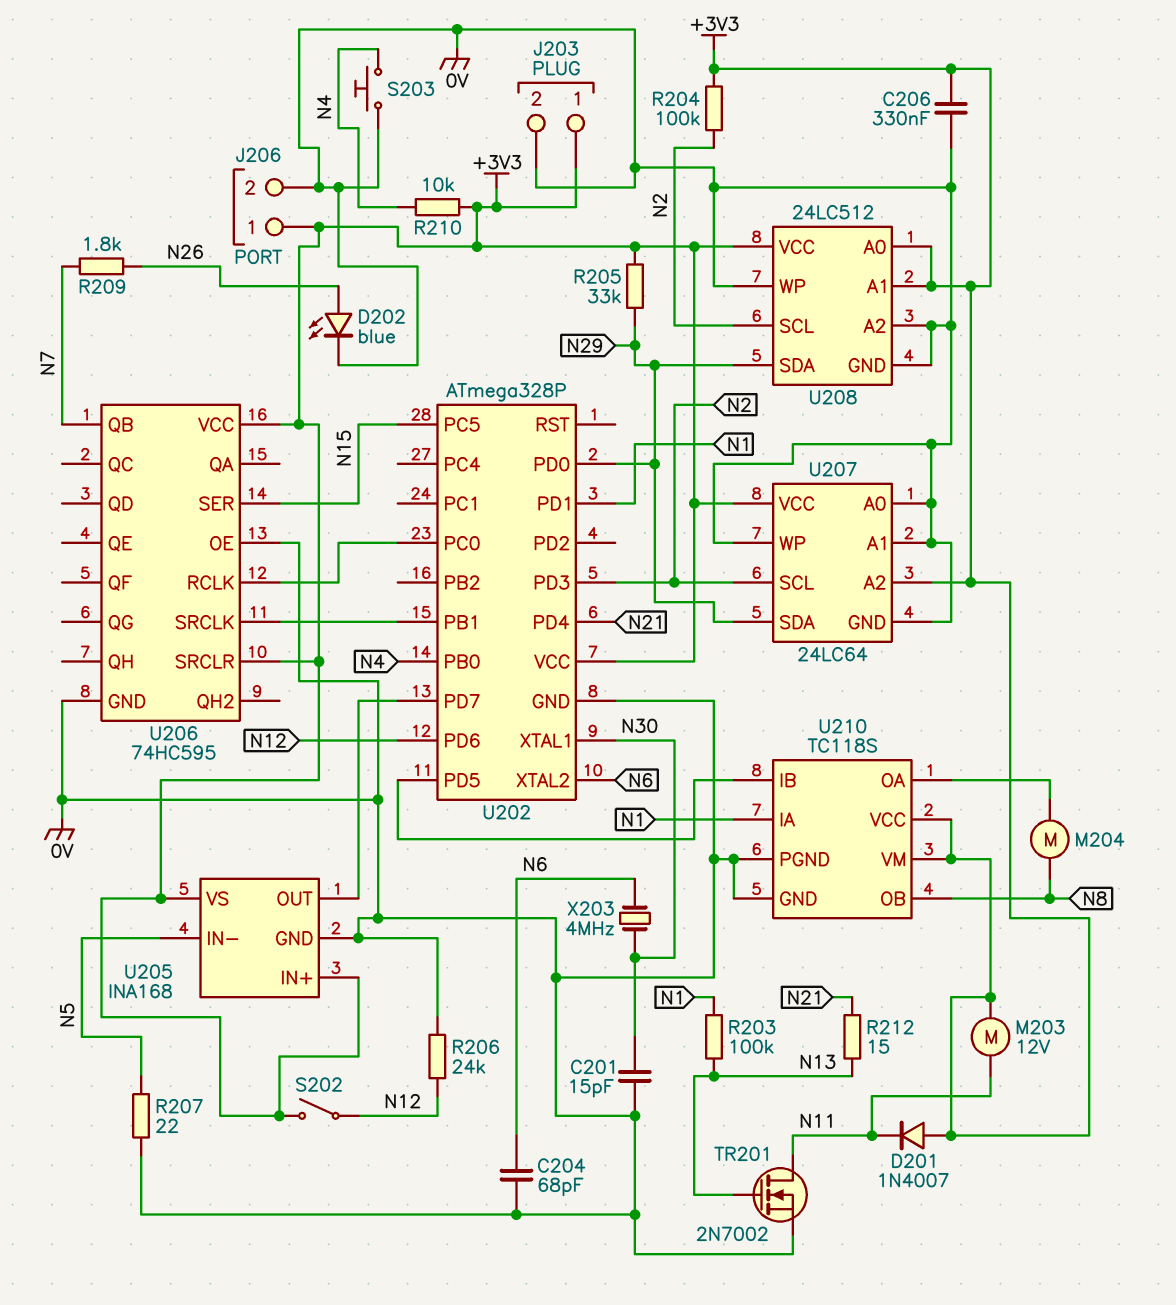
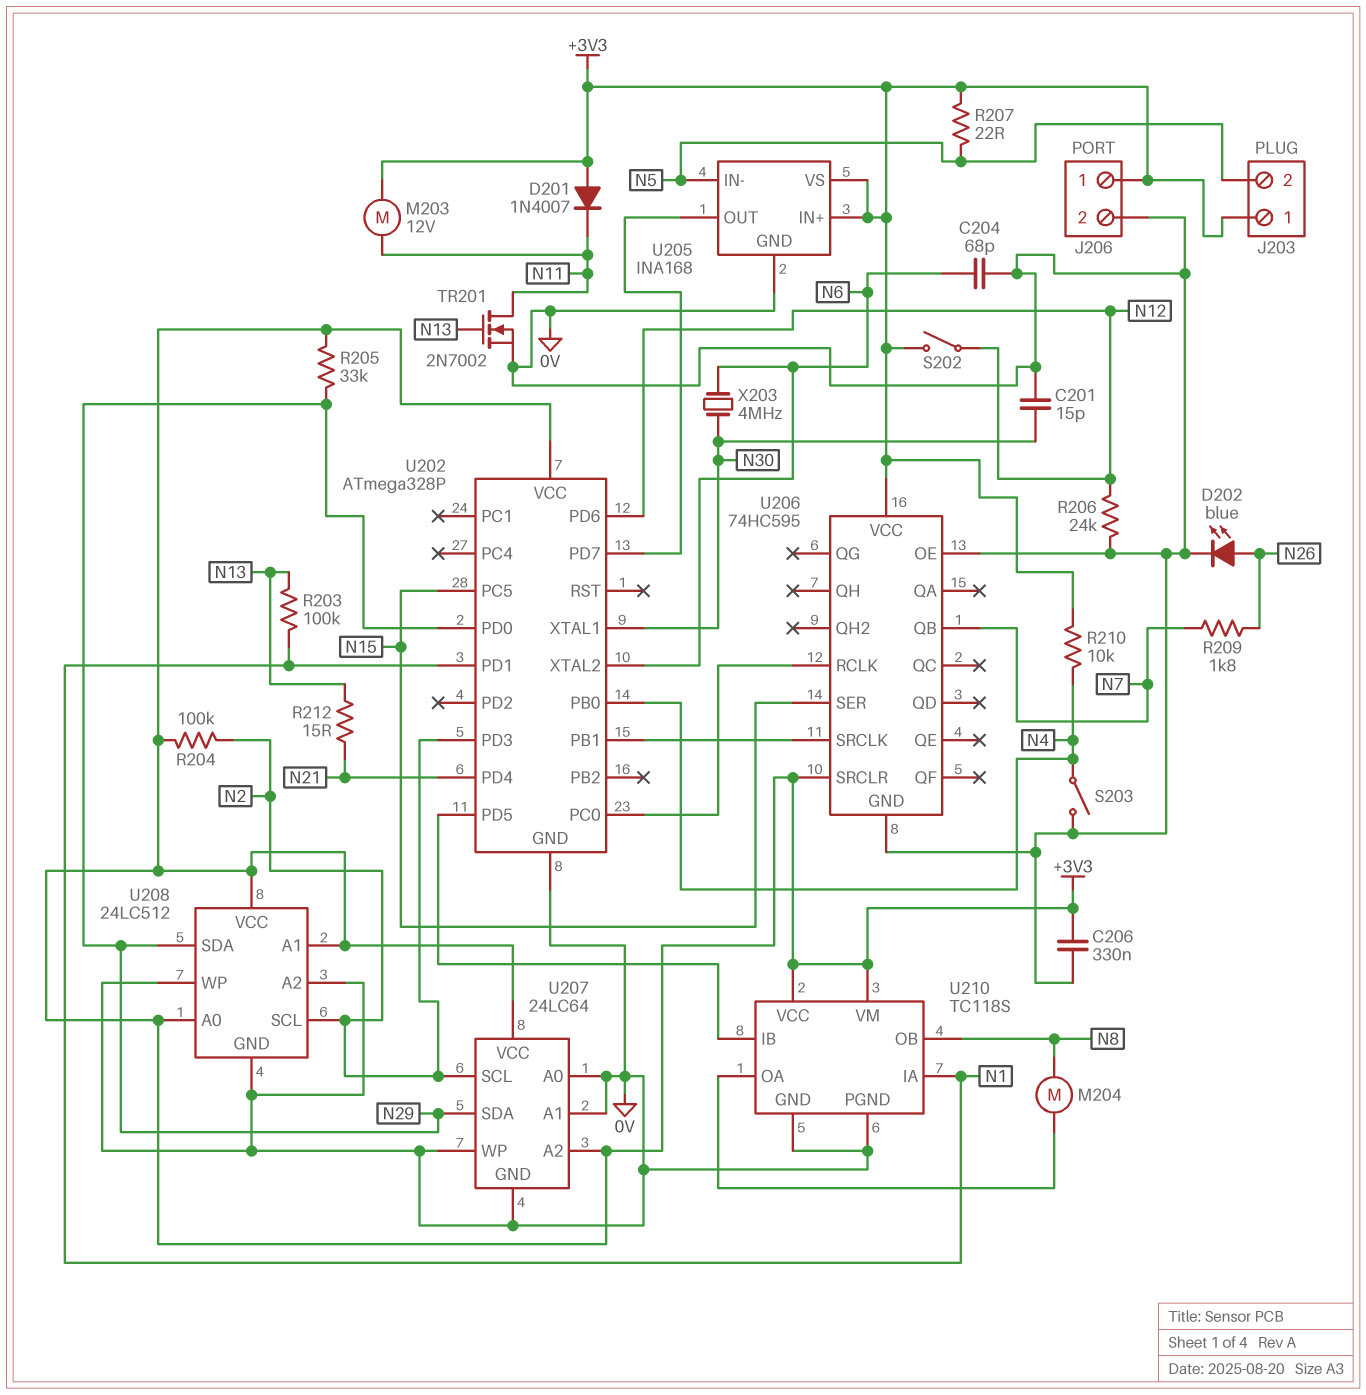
J203 pin 2: 0V -> N5
R207: 22 (0V, N5) -> 22 (+3V3, N5)
S203: button (0V, N4) -> switch (0V, N4)

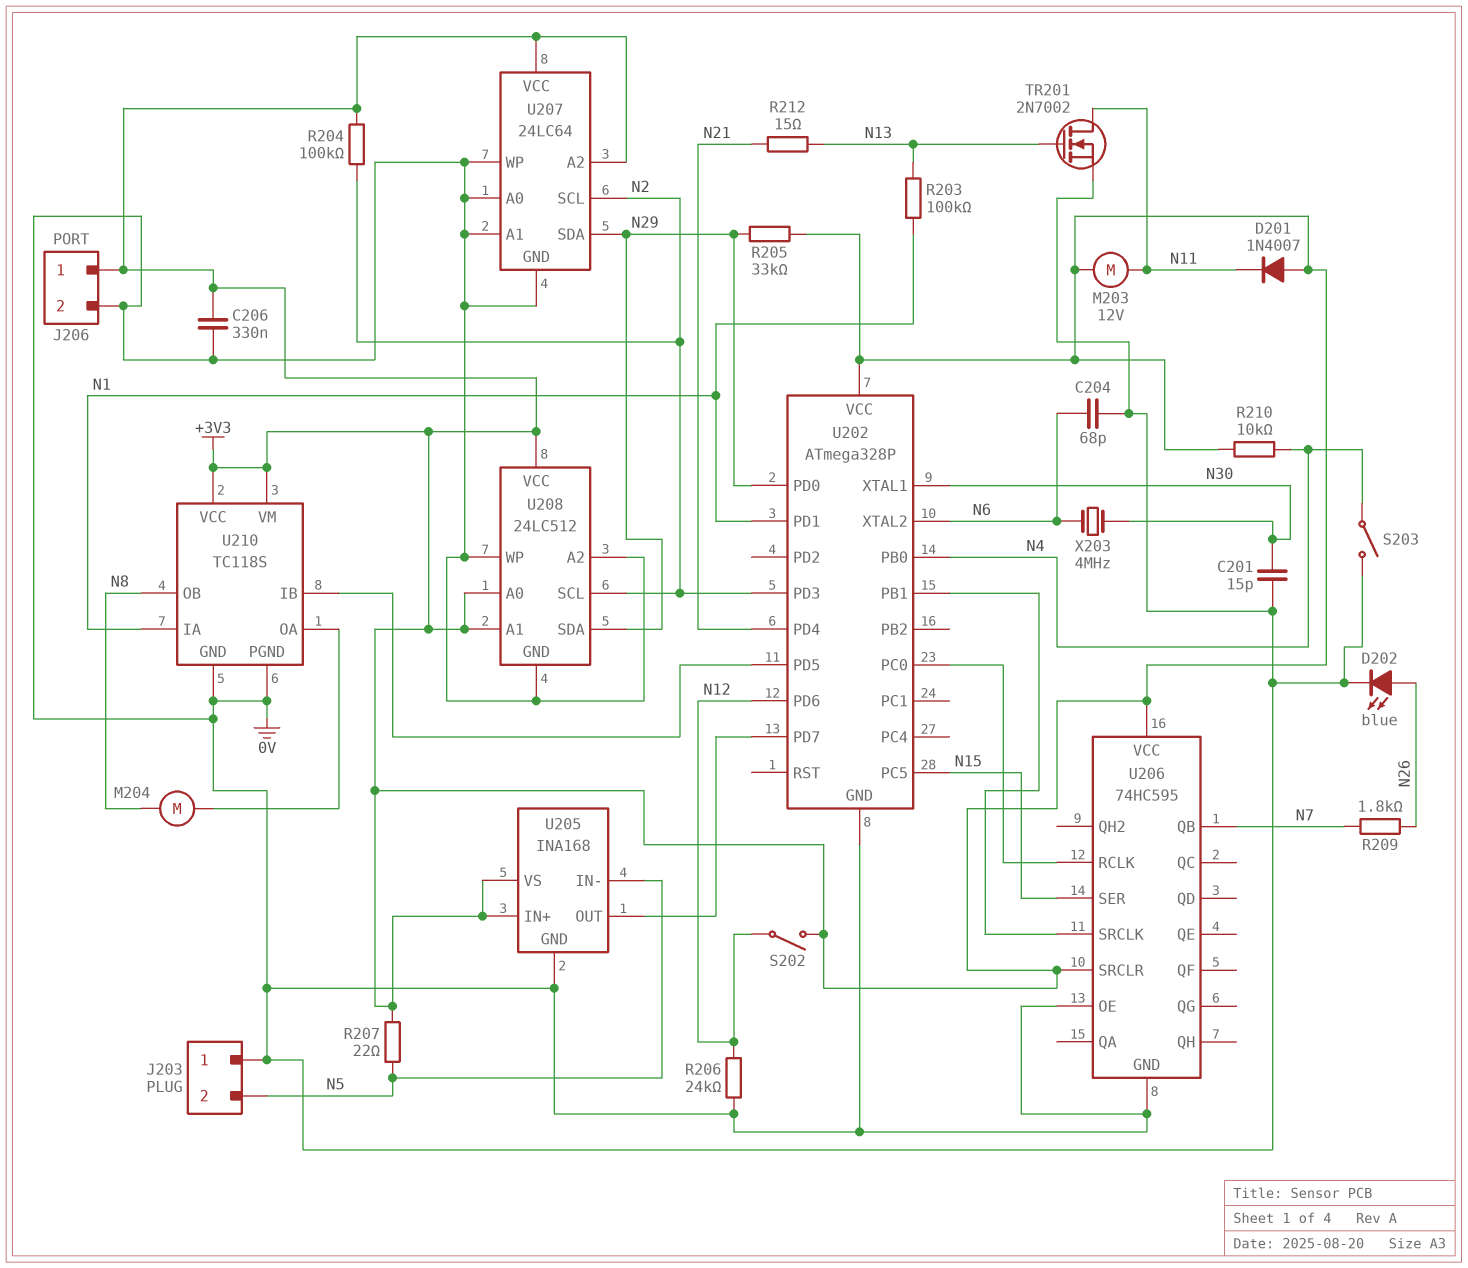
J203 pin 1: +3V3 -> 0V

